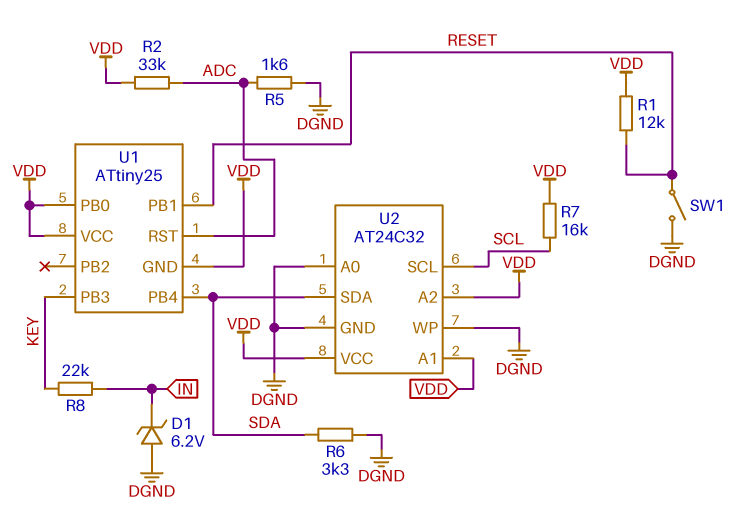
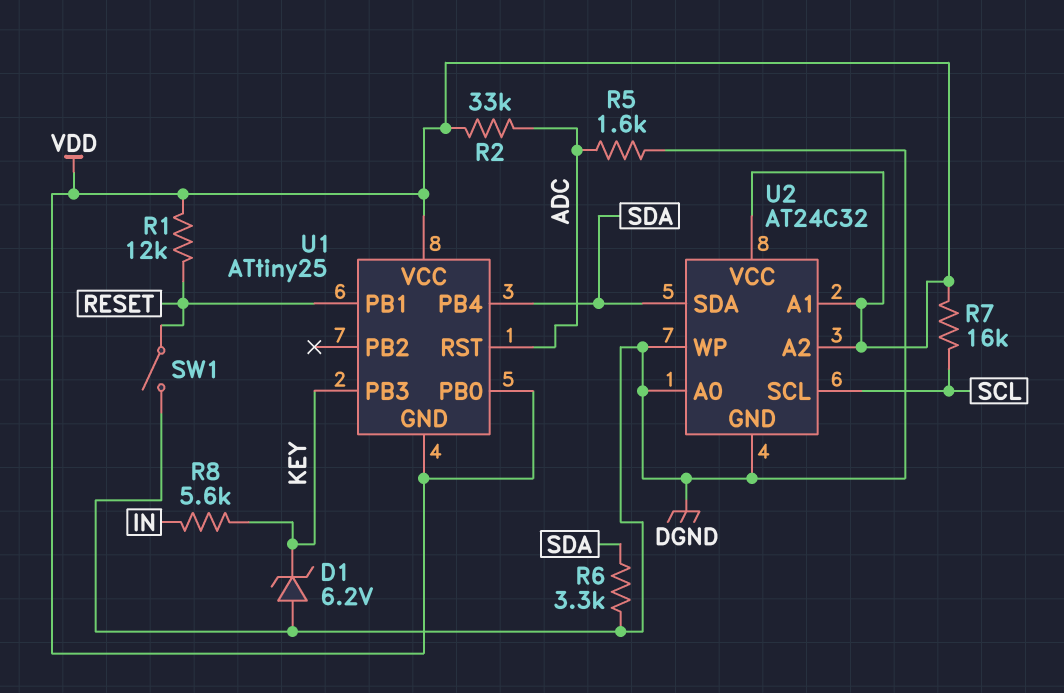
D1: zener 6.2V (A DGND, K IN) -> zener 6.2V (A DGND, K KEY)
R8: 22k (IN, KEY) -> 5.6k (IN, KEY)

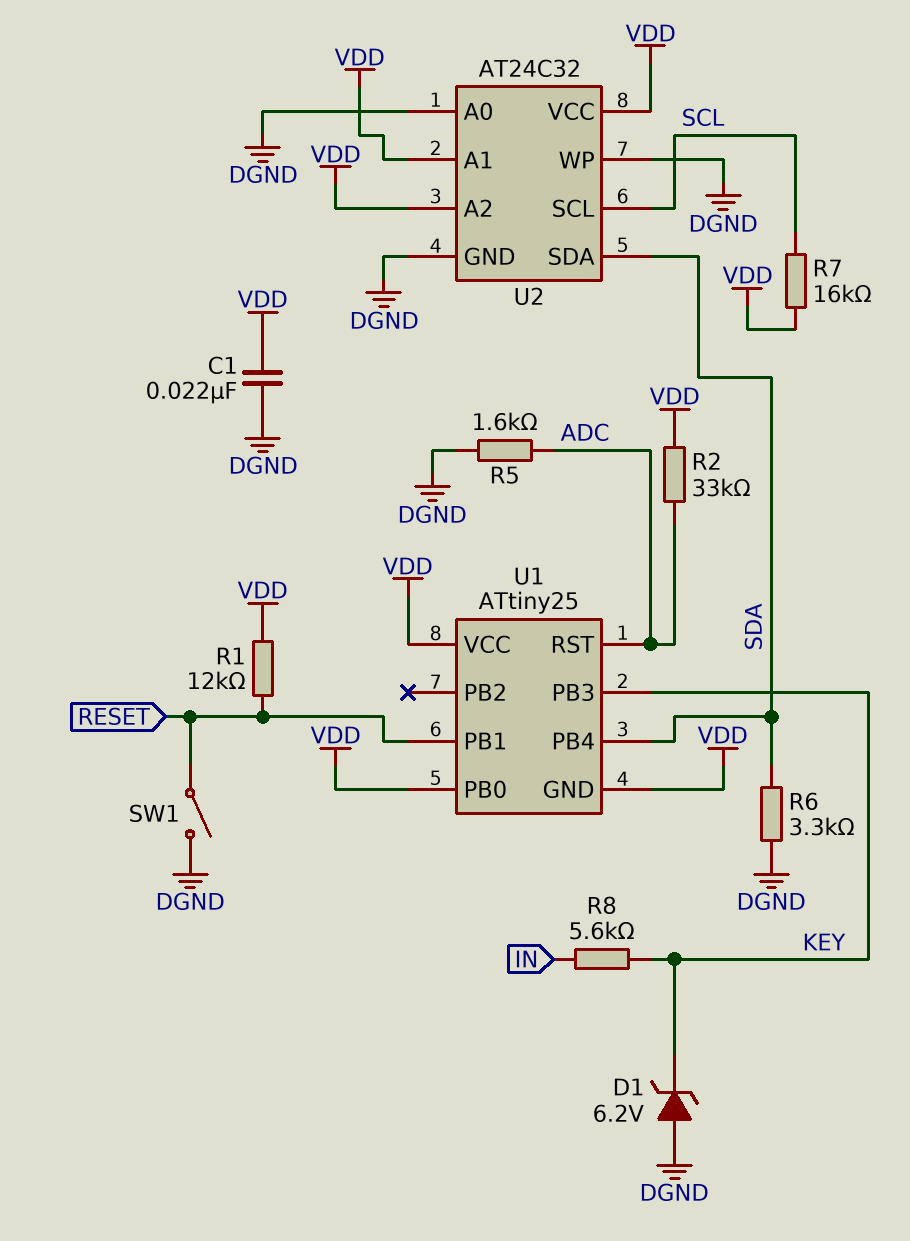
C1: none -> 22nF (DGND, VDD)

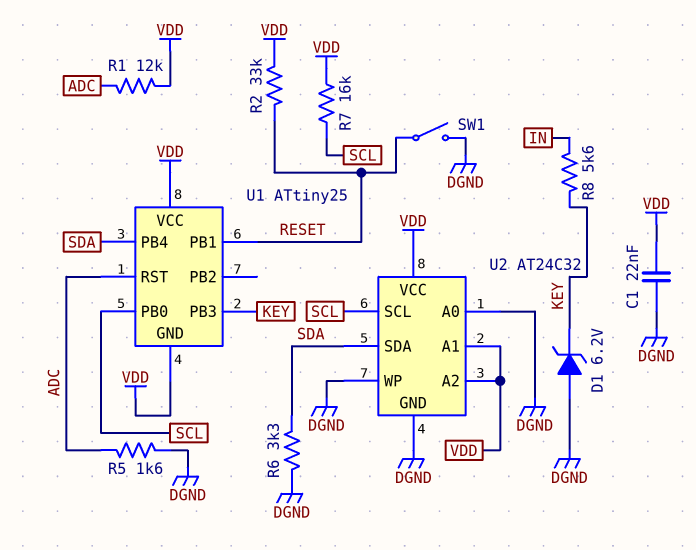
R1: 12k (RESET, VDD) -> 12k (ADC, VDD)
R2: 33k (ADC, VDD) -> 33k (RESET, VDD)
U1 pin PB0: VDD -> SCL

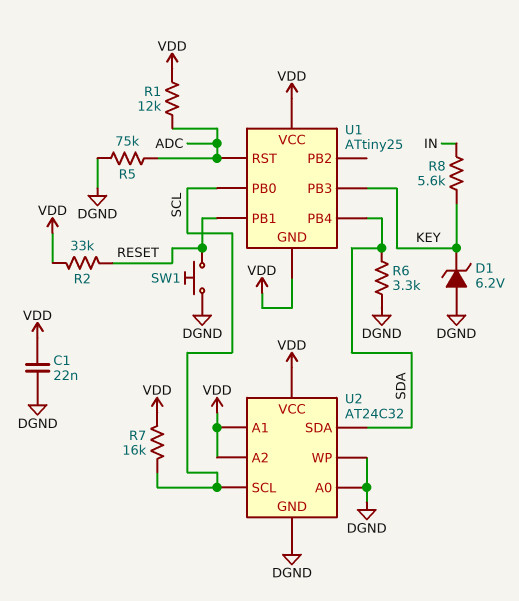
R5: 1.6k (ADC, DGND) -> 75k (ADC, DGND)
SW1: switch (DGND, RESET) -> button (DGND, RESET)

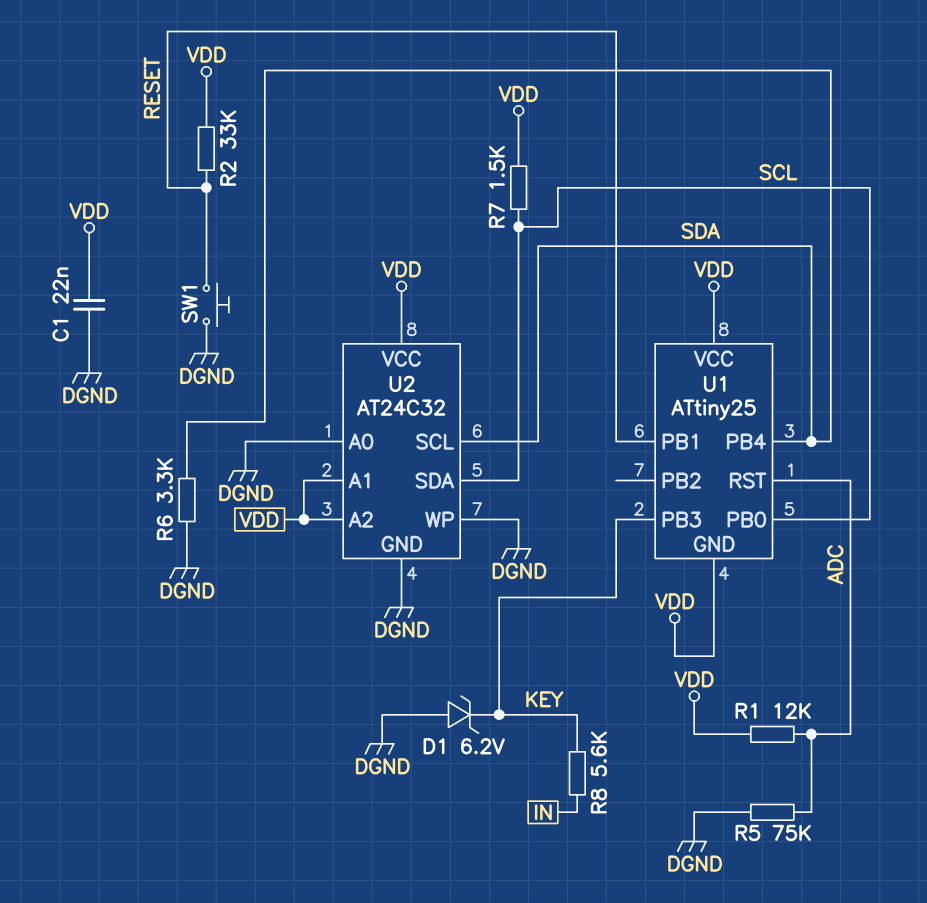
R7: 16k (SCL, VDD) -> 1.5k (SCL, VDD)
U2 pin SCL: SCL -> SDA
U2 pin SDA: SDA -> SCL

